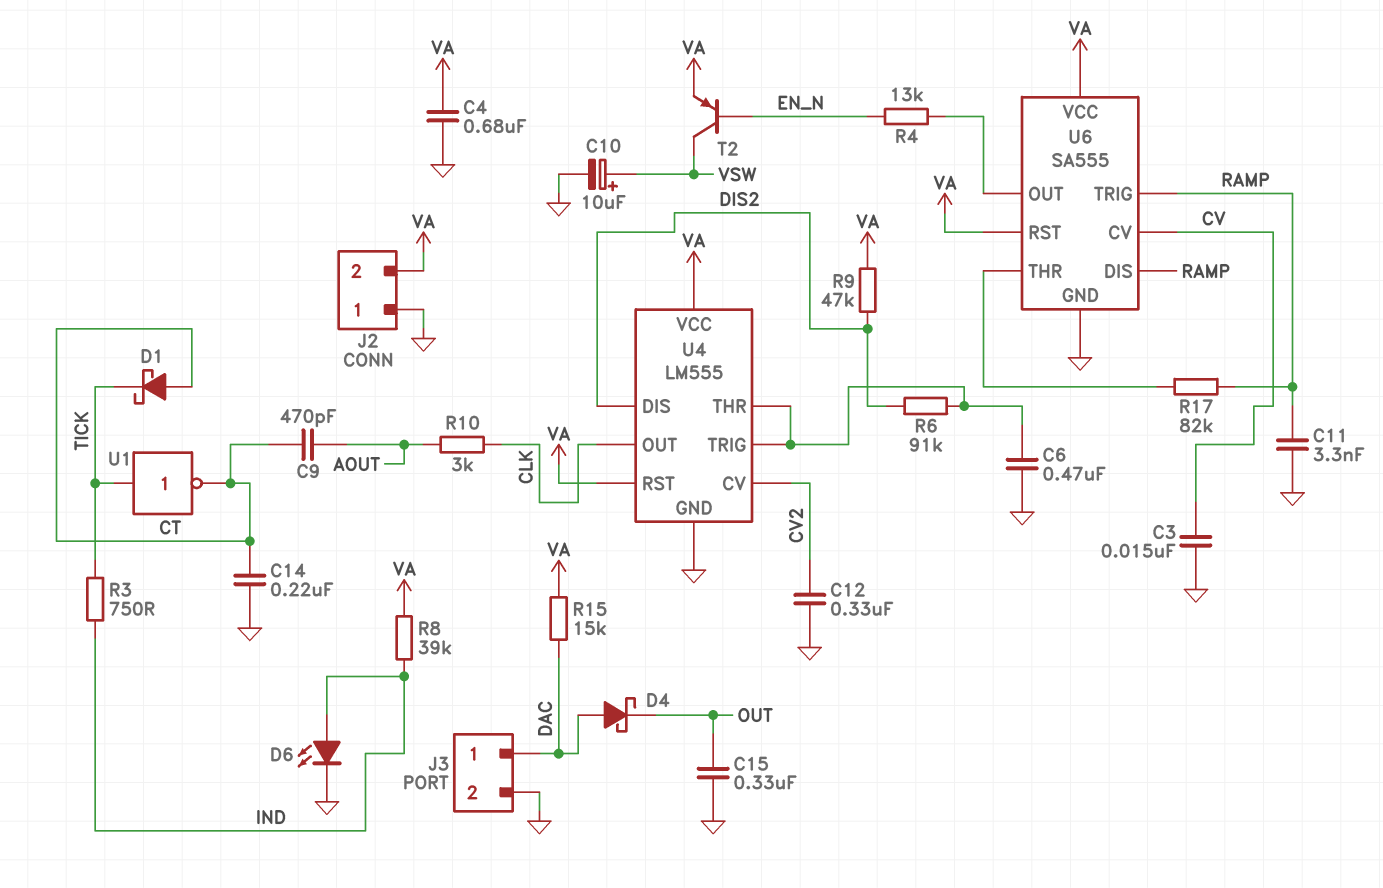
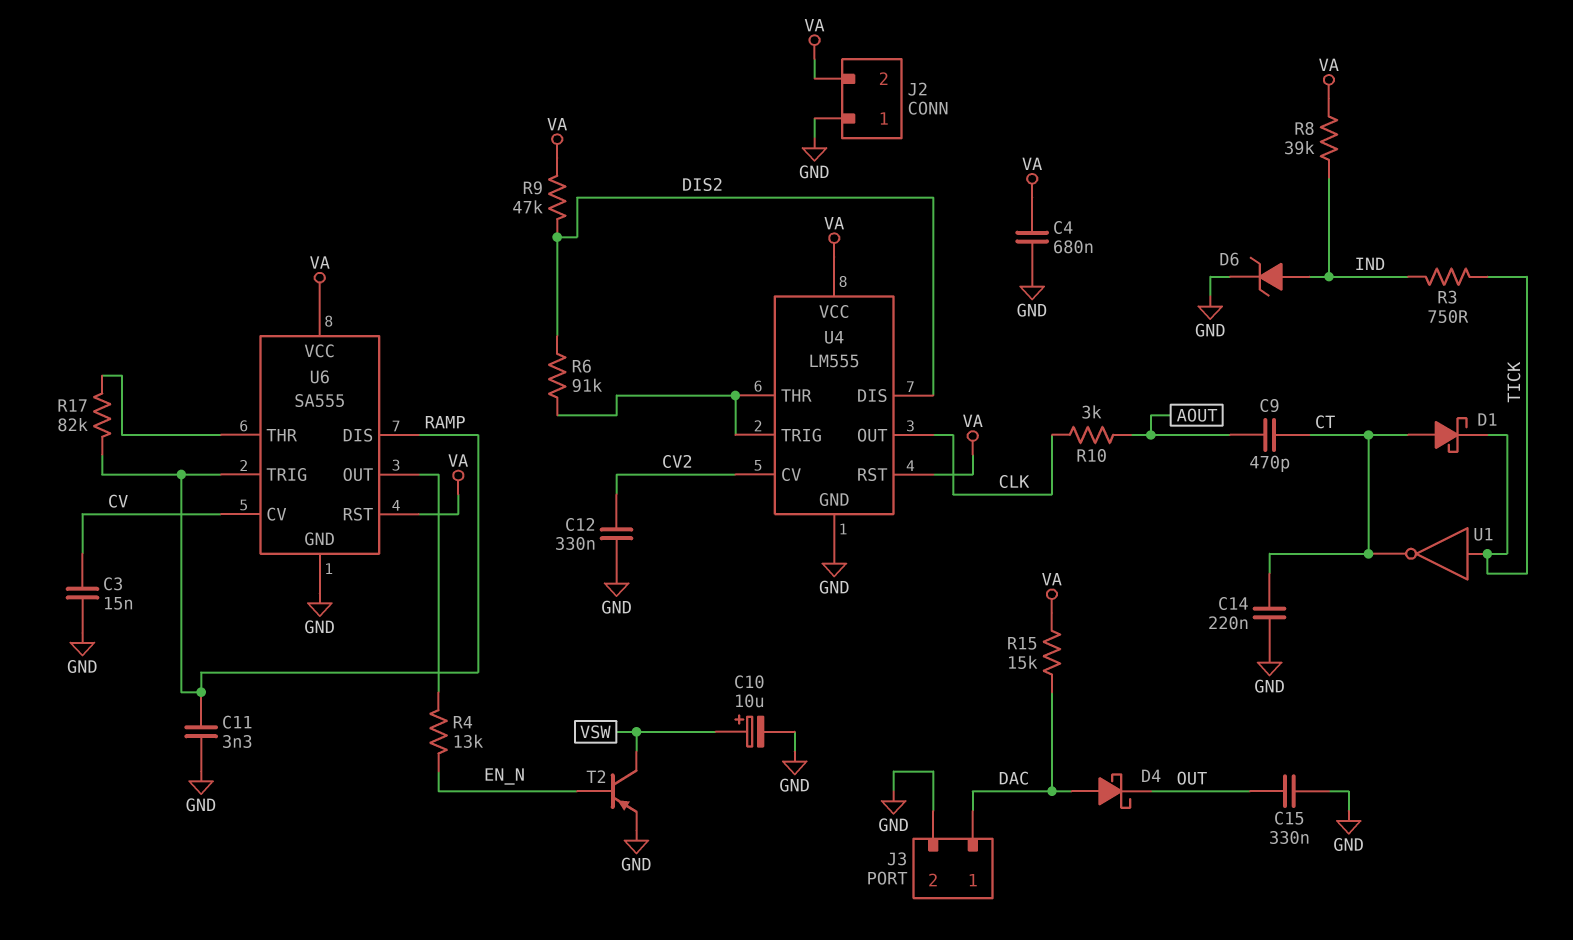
C6: 470nF (GND, U4/THR) -> none
D6: LED (A IND, K GND) -> zener (A IND, K GND)
T2: PNP (B EN_N, C VSW, E VA) -> PNP (B EN_N, C VSW, E GND)

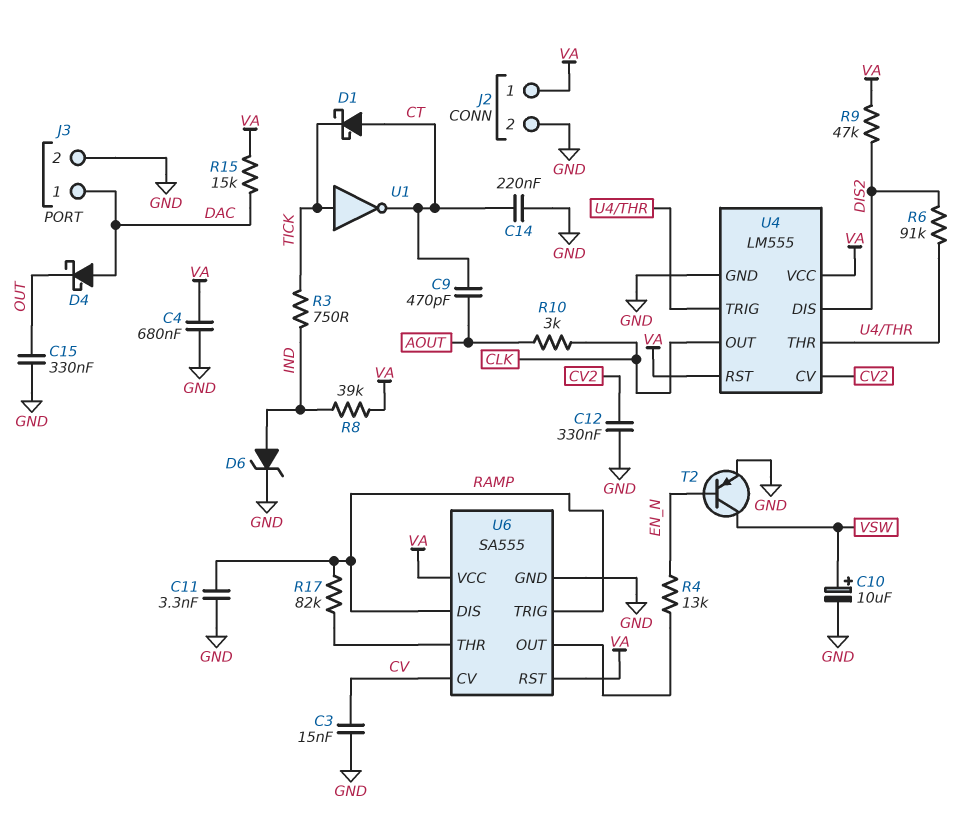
J2 pin 1: GND -> VA
J2 pin 2: VA -> GND

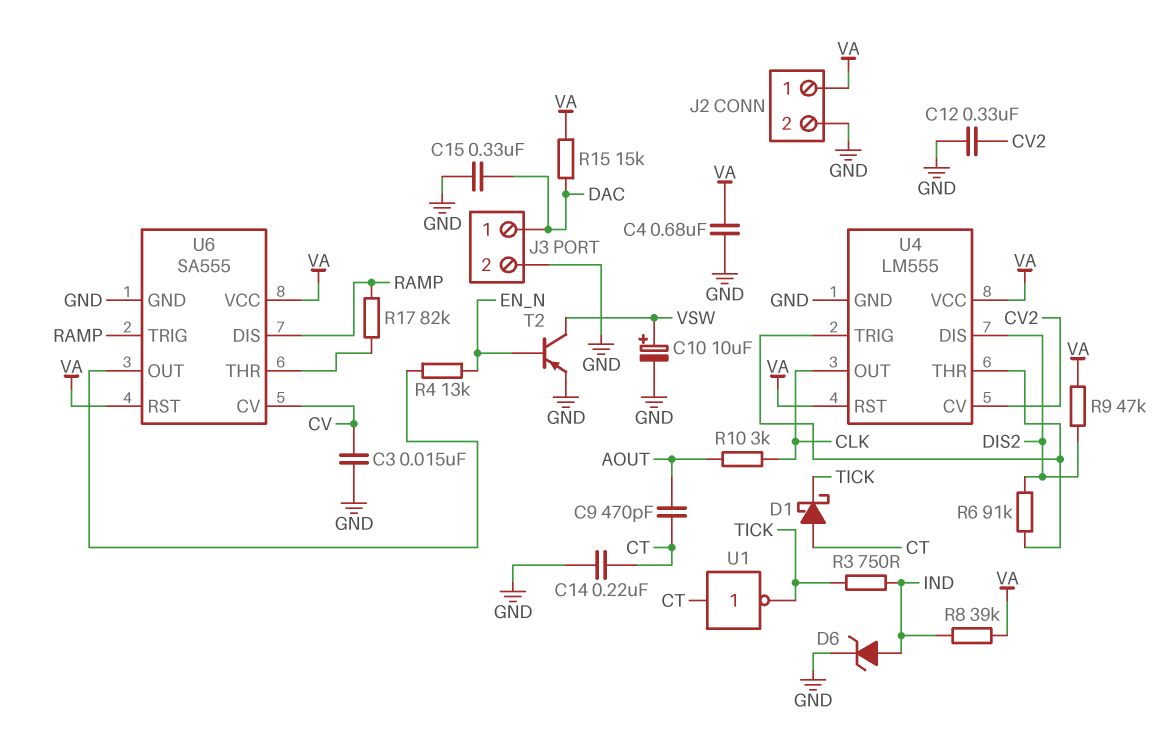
C11: 3.3nF (GND, RAMP) -> none
C15: 330nF (GND, OUT) -> 330nF (DAC, GND)
D4: schottky (A DAC, K OUT) -> none
U1: NOT (in TICK, out CT) -> NOT (in CT, out TICK)

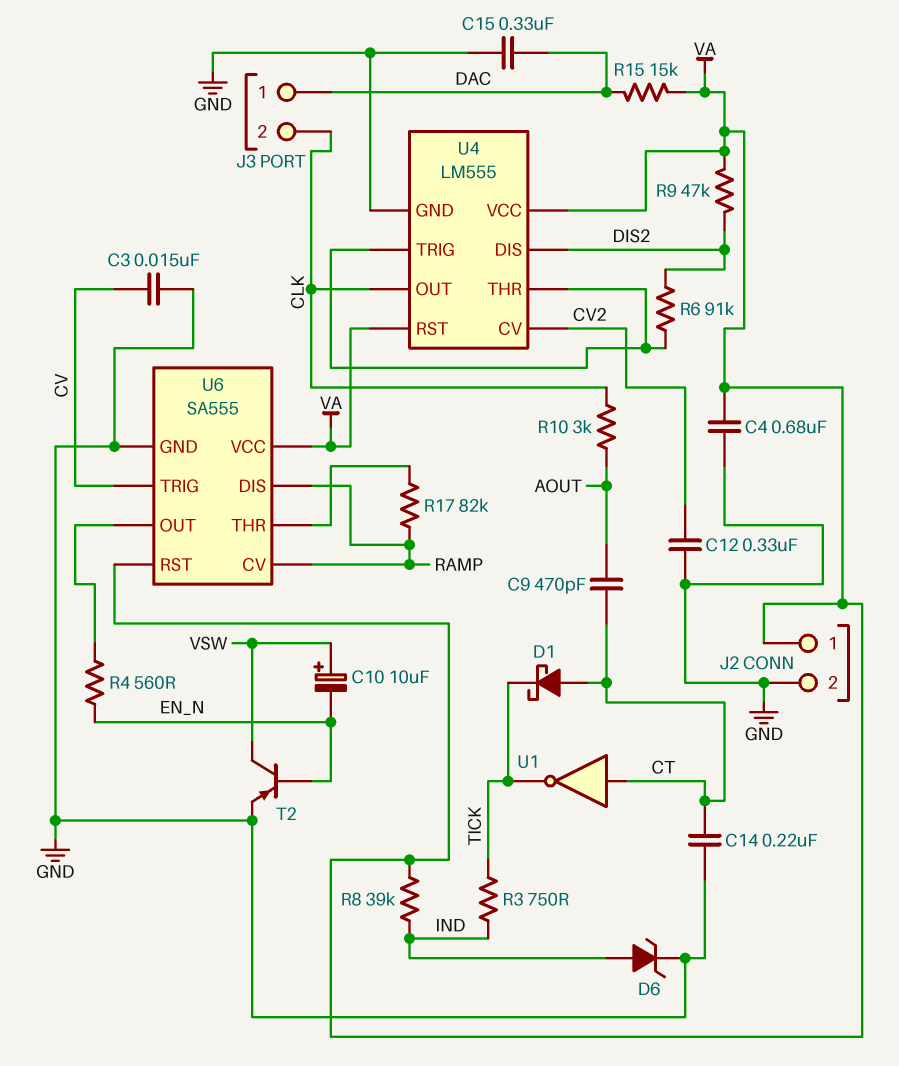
C10: 10uF (plus VSW, minus GND) -> 10uF (plus VSW, minus EN_N)
J3 pin 2: GND -> CLK
R4: 13k (EN_N, U6/OUT) -> 560 (EN_N, U6/OUT)
U6 pin CV: CV -> RAMP
U6 pin TRIG: RAMP -> CV

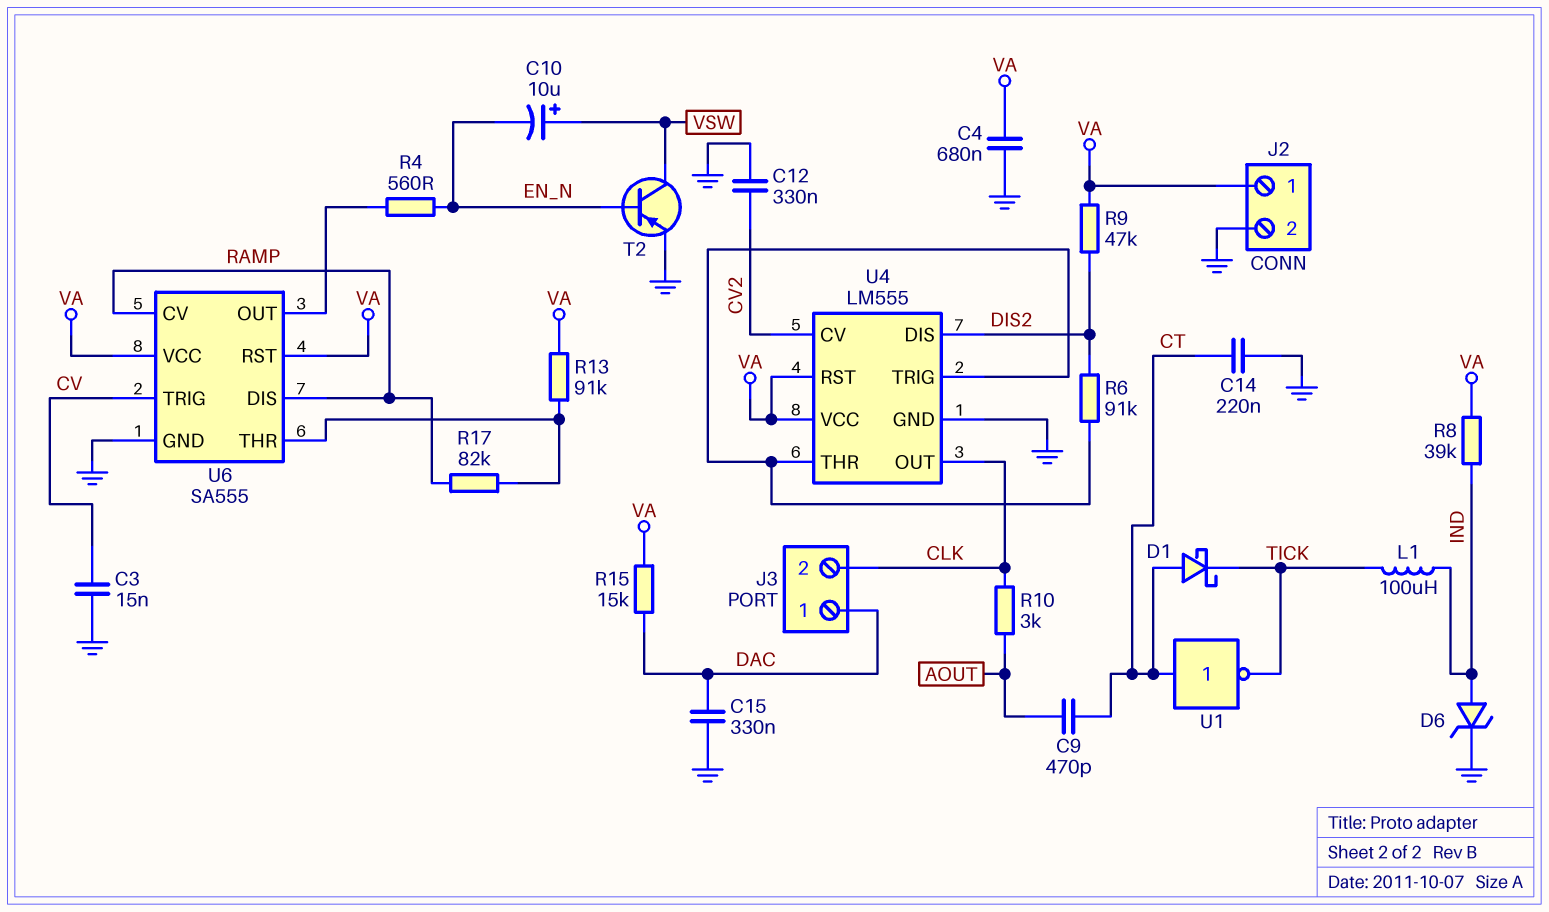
L1: none -> 100uH (IND, TICK)
R3: 750 (IND, TICK) -> none
R13: none -> 91k (U6/THR, VA)

